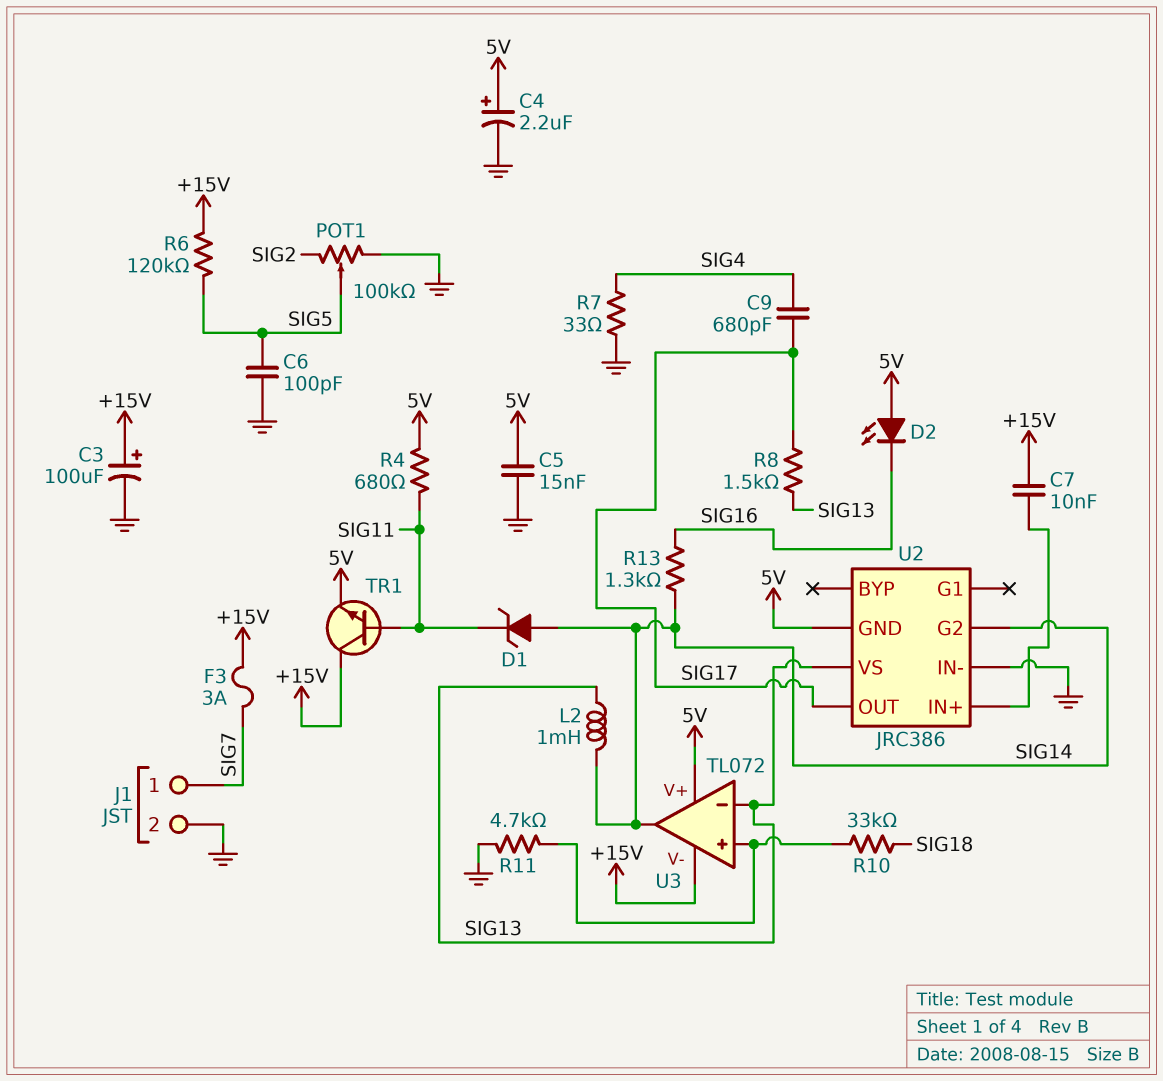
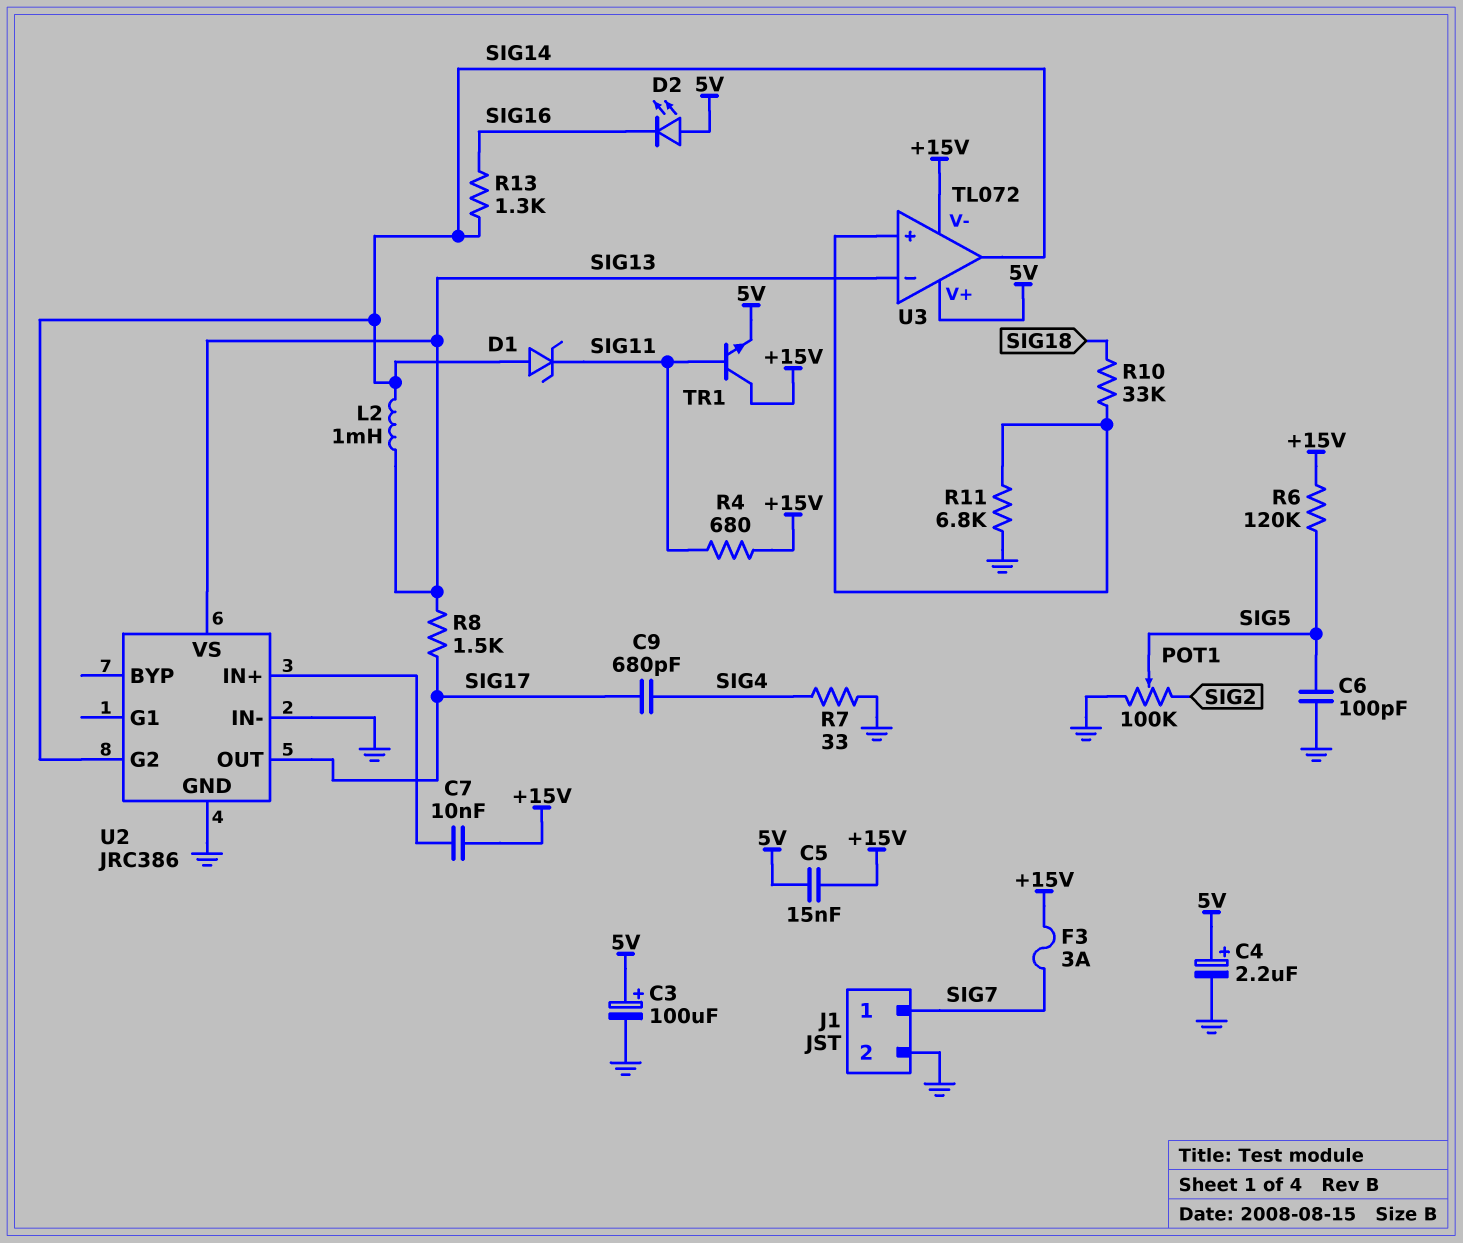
C3: 100uF (plus +15V, minus GND) -> 100uF (plus 5V, minus GND)
C5: 15nF (5V, GND) -> 15nF (+15V, 5V)
R4: 680 (5V, SIG11) -> 680 (+15V, SIG11)
R11: 4.7k (GND, U3/in+) -> 6.8k (GND, U3/in+)
U2 pin GND: 5V -> GND

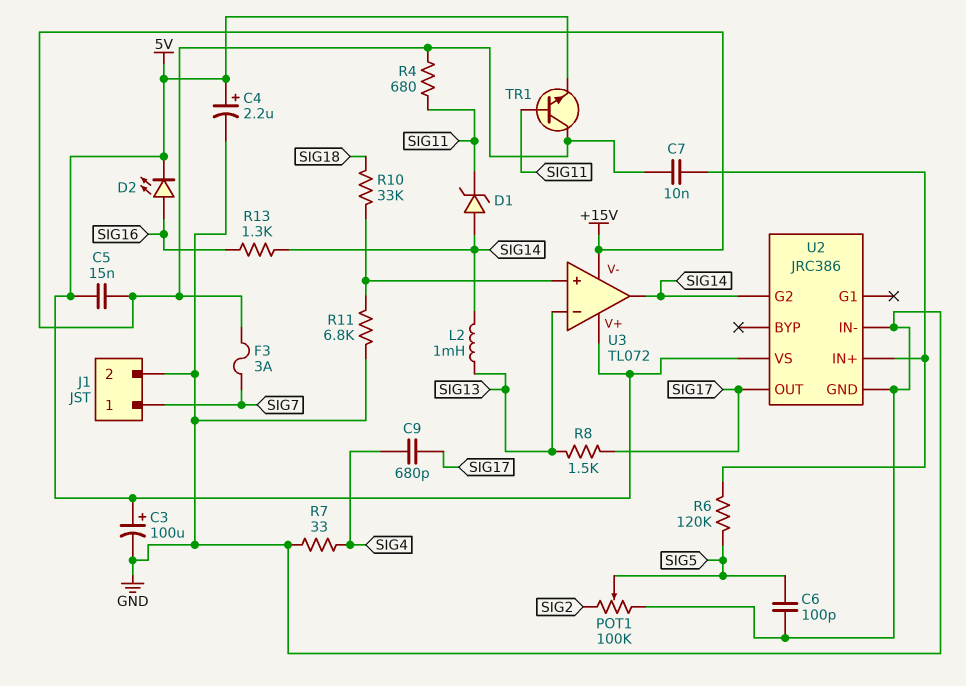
D2: LED (A 5V, K SIG16) -> LED (A SIG16, K 5V)
R6: 120k (+15V, SIG5) -> 120k (SIG5, U2/IN+)
U2 pin VS: SIG13 -> 5V

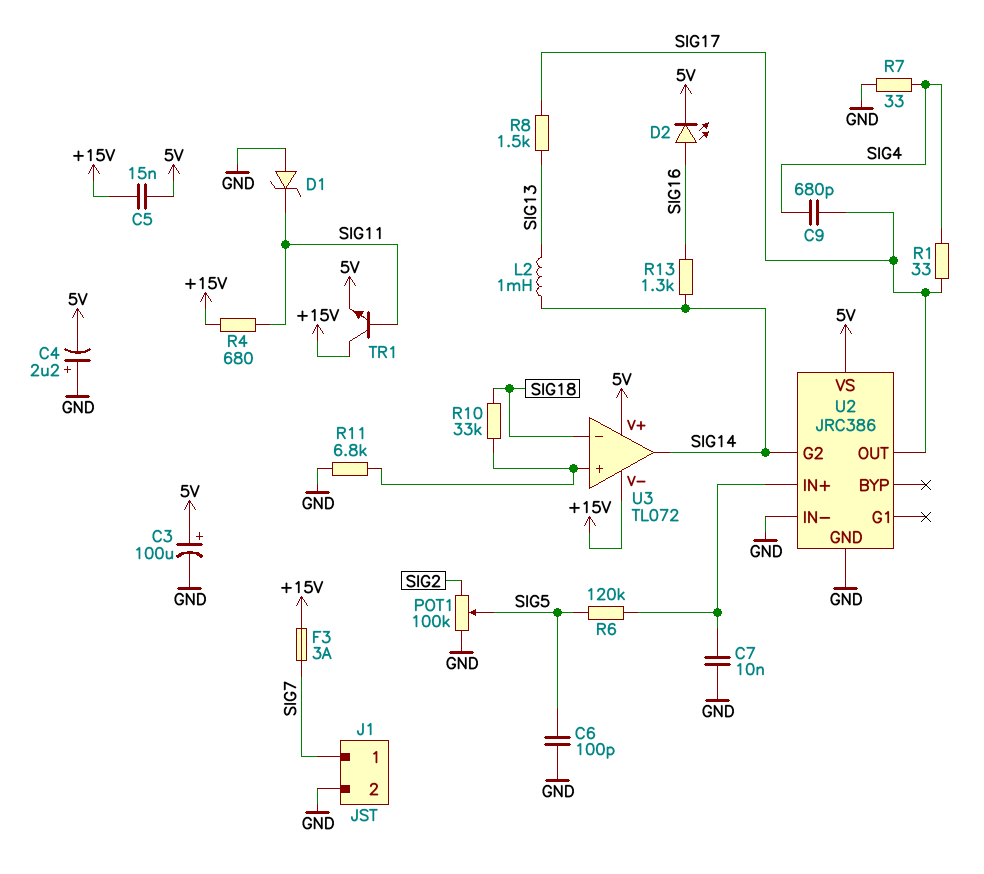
C4: 2.2uF (plus 5V, minus GND) -> 2.2uF (plus GND, minus 5V)
C7: 10nF (+15V, U2/IN+) -> 10nF (GND, U2/IN+)
D1: zener (A SIG14, K SIG11) -> zener (A GND, K SIG11)
R1: none -> 33 (SIG4, SIG17)
U3 pin in-: SIG13 -> SIG18

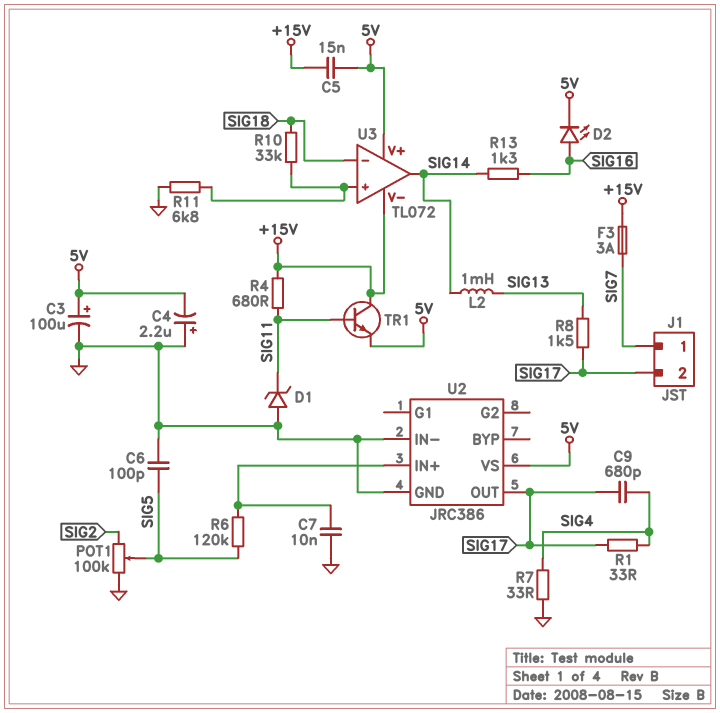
J1 pin 2: GND -> SIG17
U2 pin G2: SIG14 -> none

